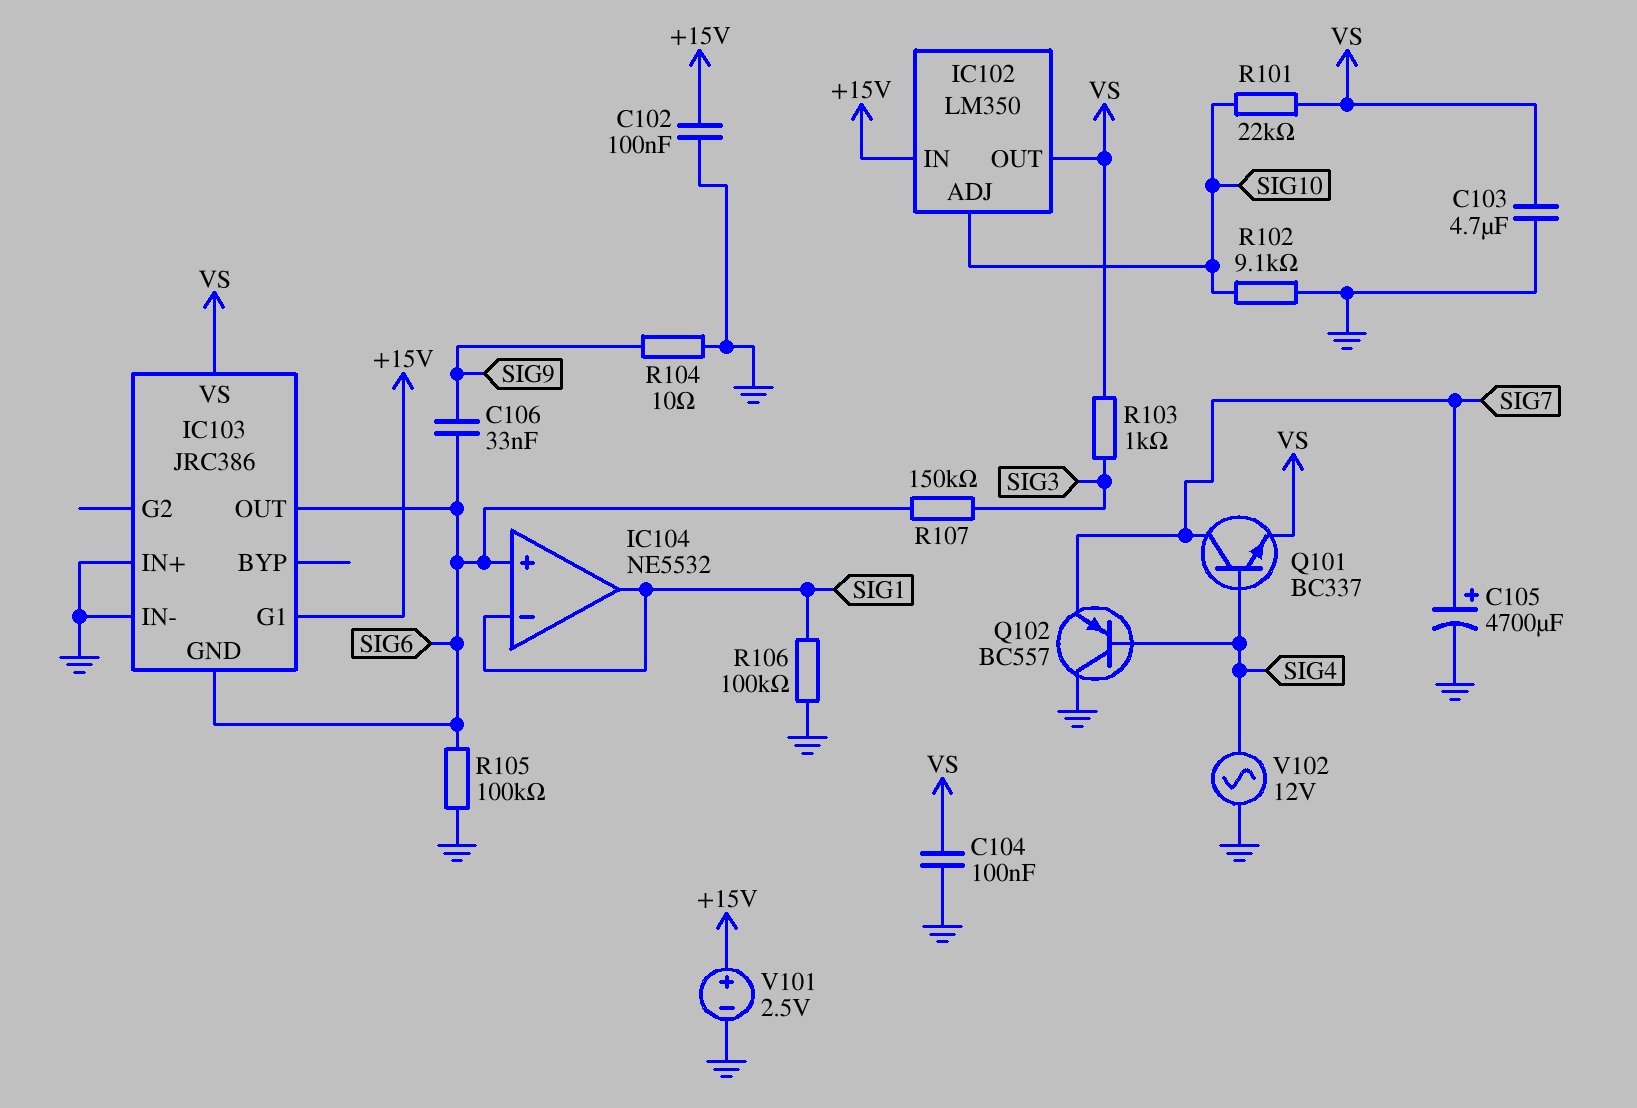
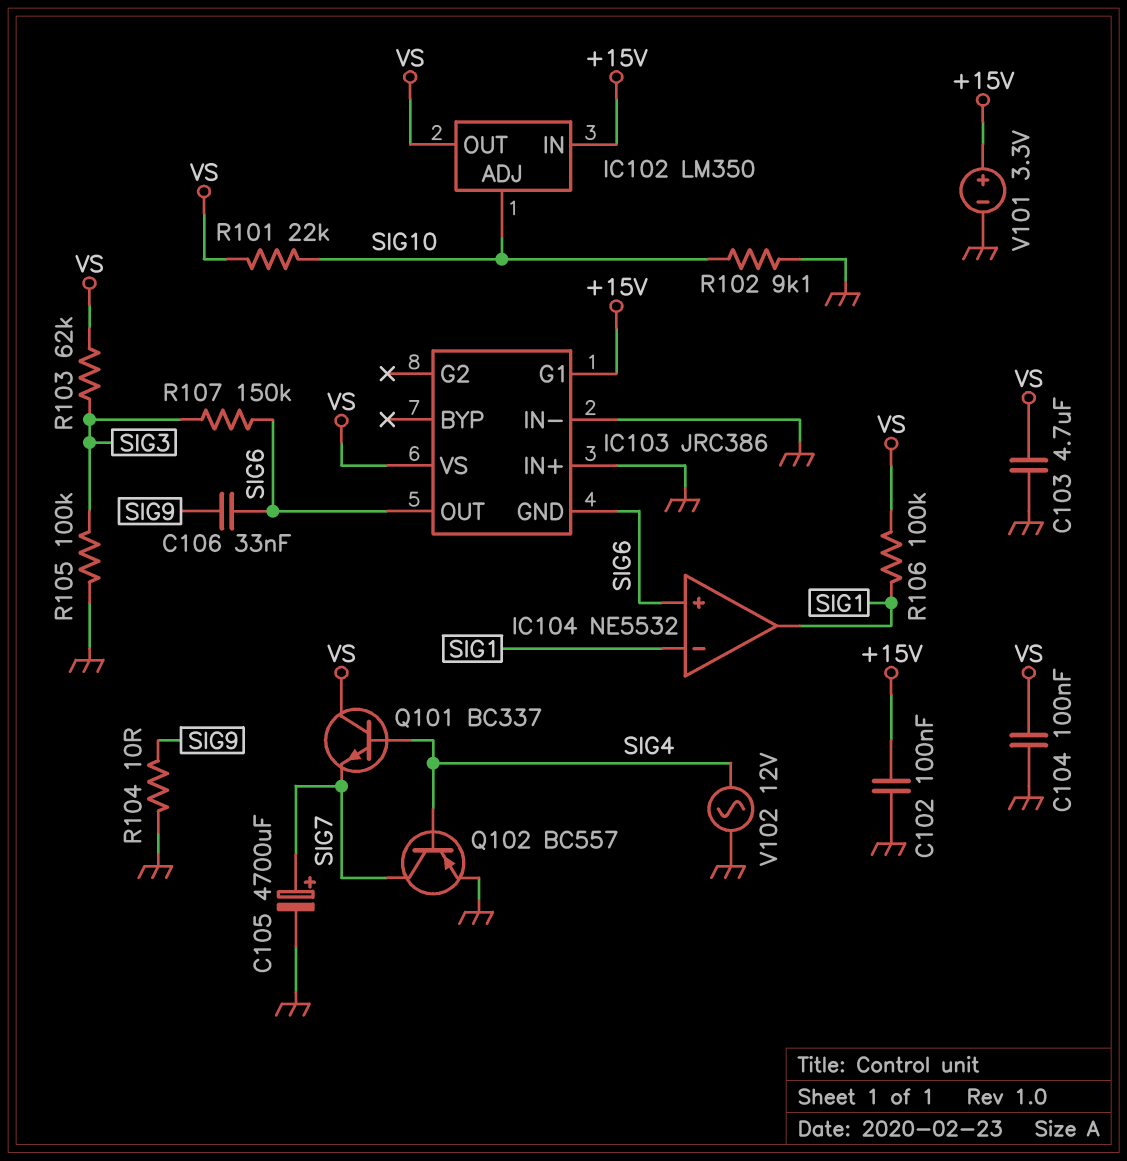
Q101: NPN BC337 (B SIG4, C SIG7, E VS) -> NPN BC337 (B SIG4, C VS, E SIG7)
Q102: PNP BC557 (B SIG4, C GND, E SIG7) -> PNP BC557 (B SIG4, C SIG7, E GND)
R103: 1k (SIG3, VS) -> 62k (SIG3, VS)
R105: 100k (GND, SIG6) -> 100k (GND, SIG3)
R106: 100k (GND, SIG1) -> 100k (SIG1, VS)
V101: 2.5V (plus +15V, minus GND) -> 3.3V (plus +15V, minus GND)

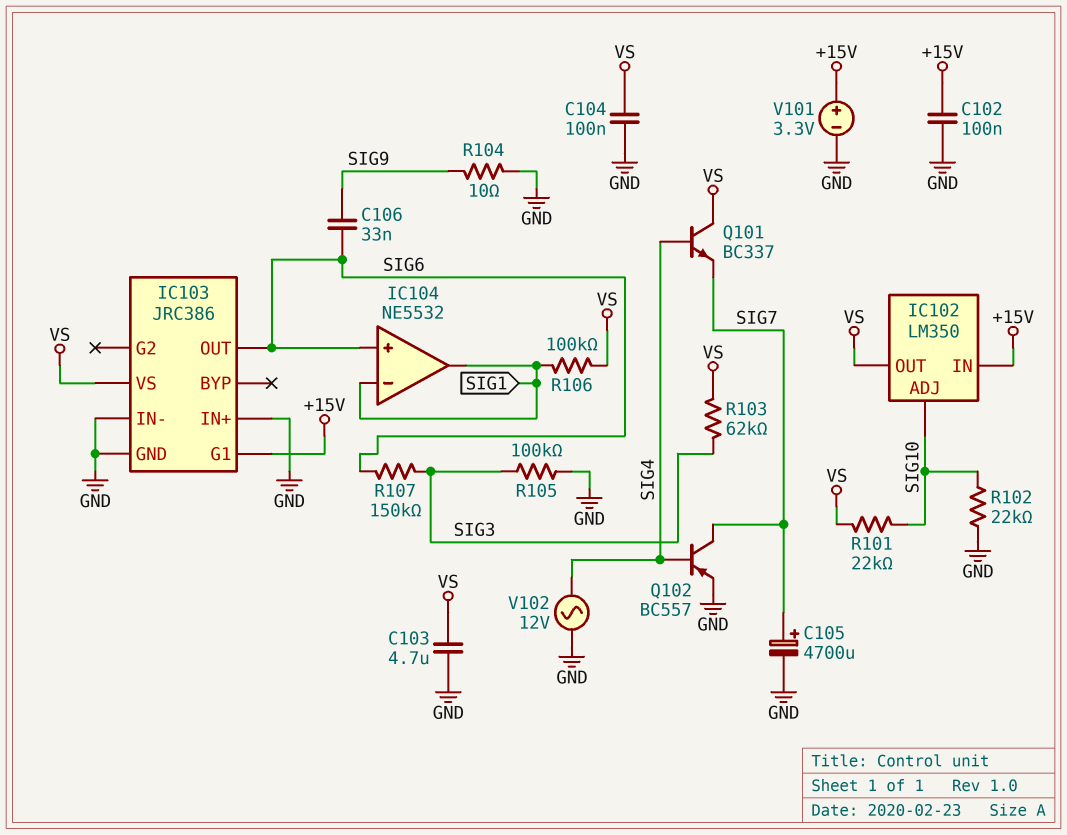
IC103 pin GND: SIG6 -> GND
R102: 9.1k (GND, SIG10) -> 22k (GND, SIG10)

